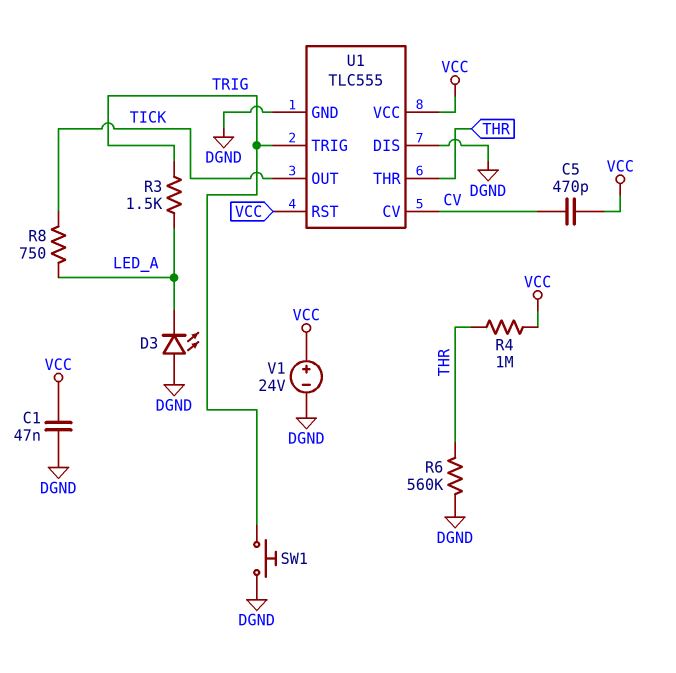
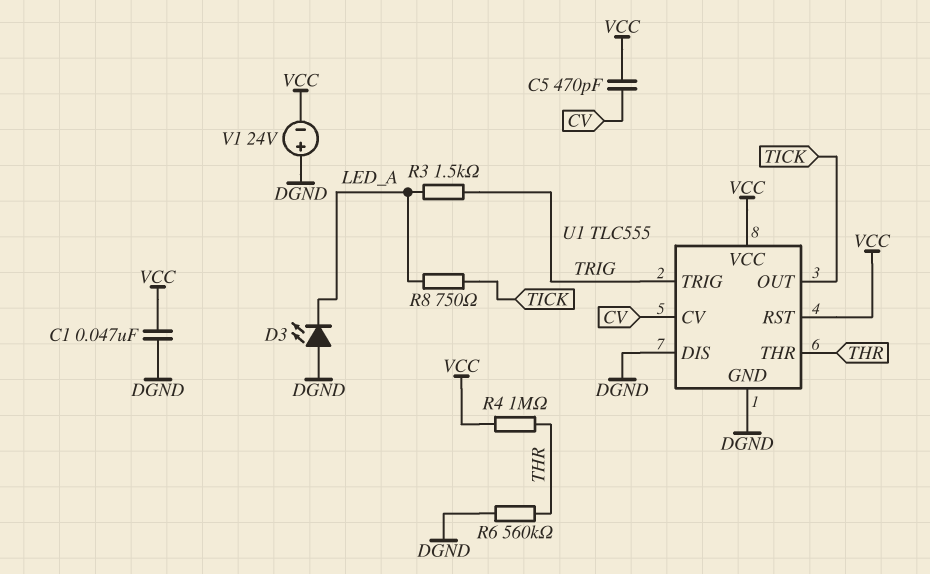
SW1: button (DGND, TRIG) -> none
V1: 24V (plus VCC, minus DGND) -> 24V (plus DGND, minus VCC)

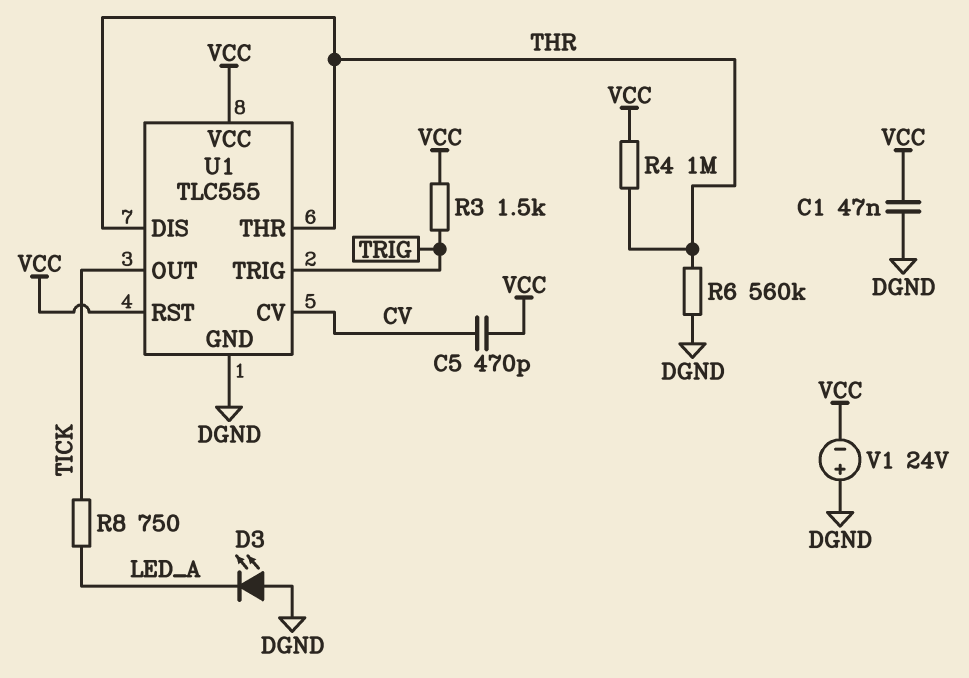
R3: 1.5k (LED_A, TRIG) -> 1.5k (TRIG, VCC)
U1 pin DIS: DGND -> THR

